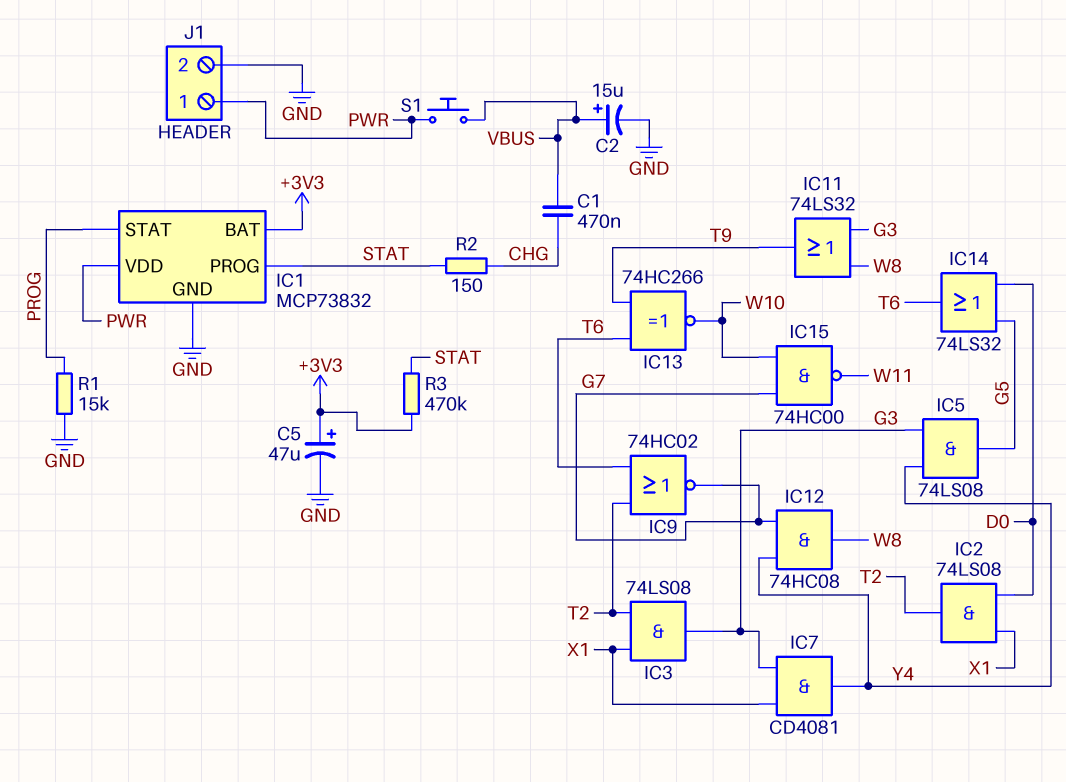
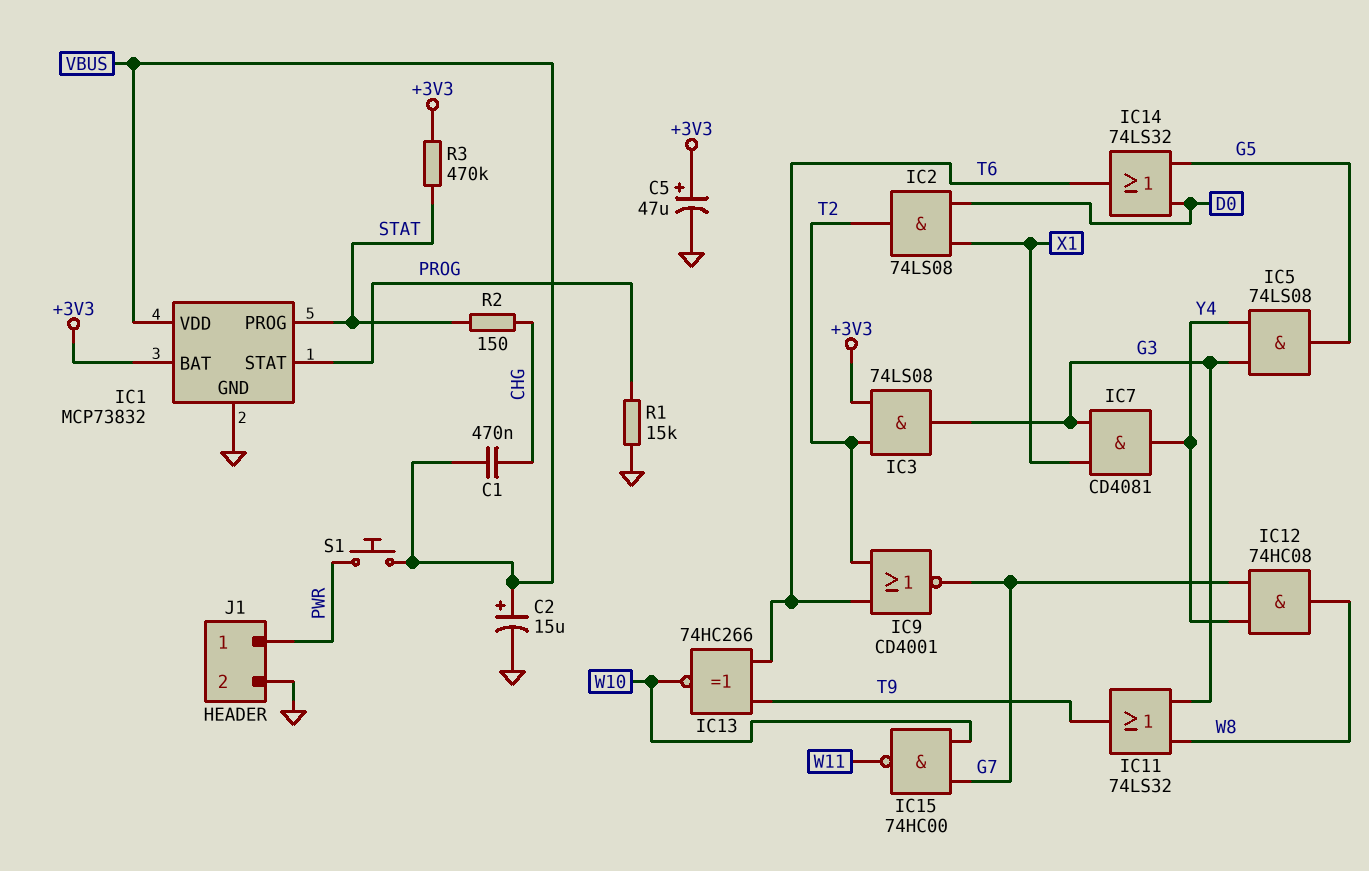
IC1 pin VDD: PWR -> VBUS
IC3: AND 74LS08 (in T2, in X1, out G3) -> AND 74LS08 (in +3V3, in T2, out G3)
IC9: NOR 74HC02 (in T2, in T6, out G7) -> NOR CD4001 (in T2, in T6, out G7)

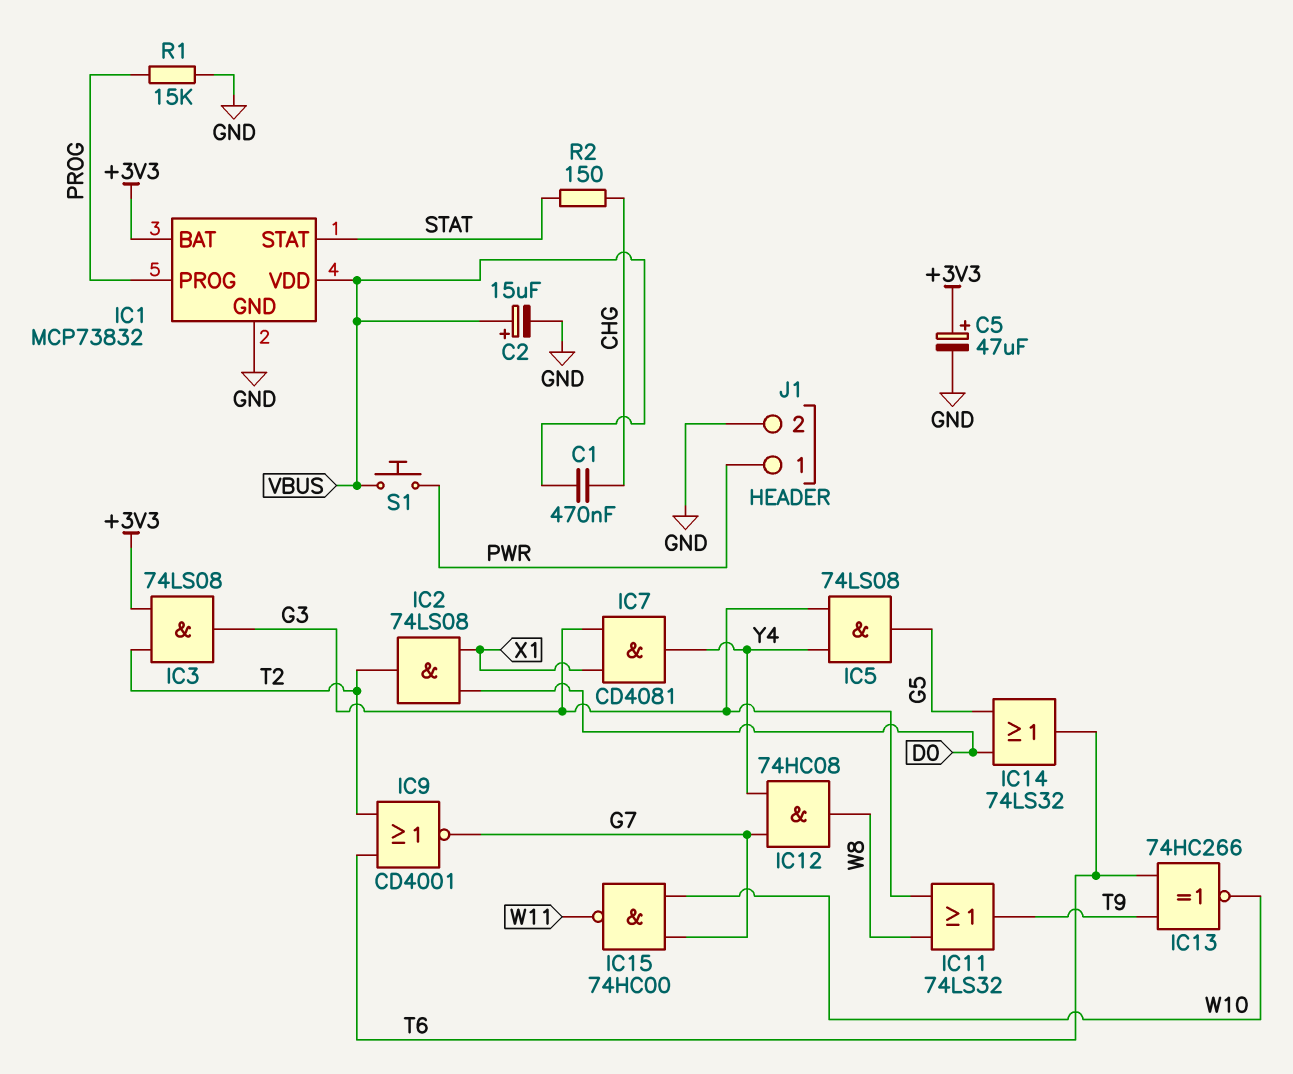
IC1 pin PROG: STAT -> PROG
IC1 pin STAT: PROG -> STAT
R3: 470k (+3V3, STAT) -> none

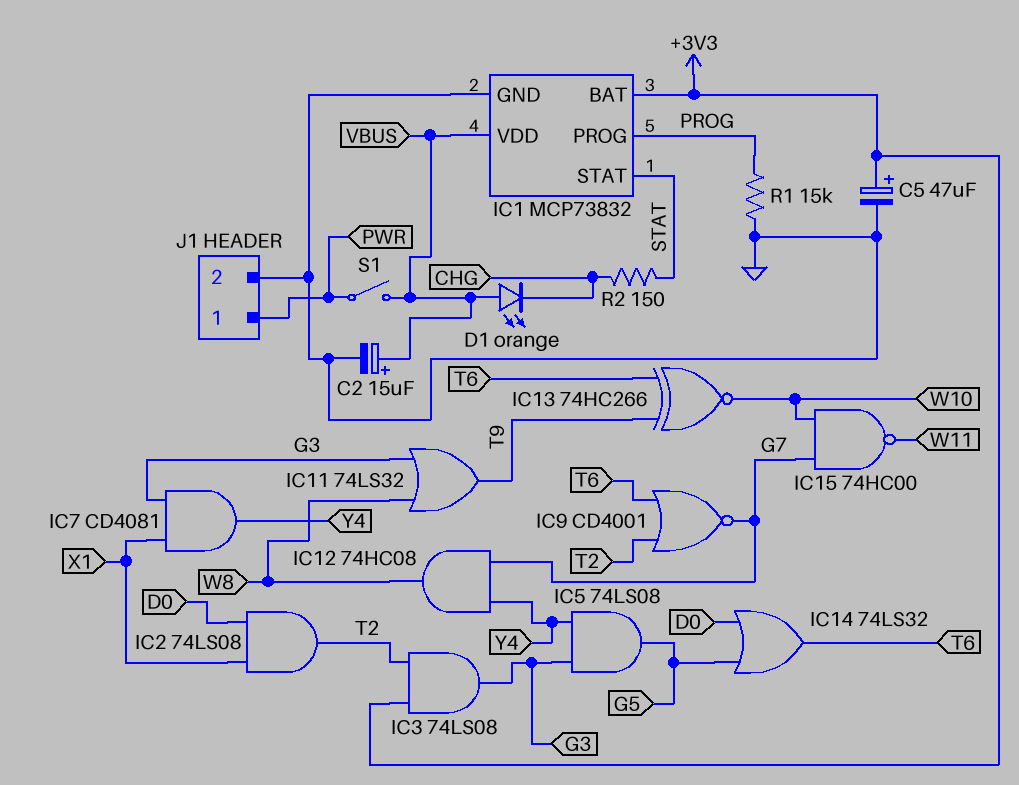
C1: 470nF (CHG, VBUS) -> none
D1: none -> LED orange (A VBUS, K CHG)
S1: button (PWR, VBUS) -> switch (PWR, VBUS)

